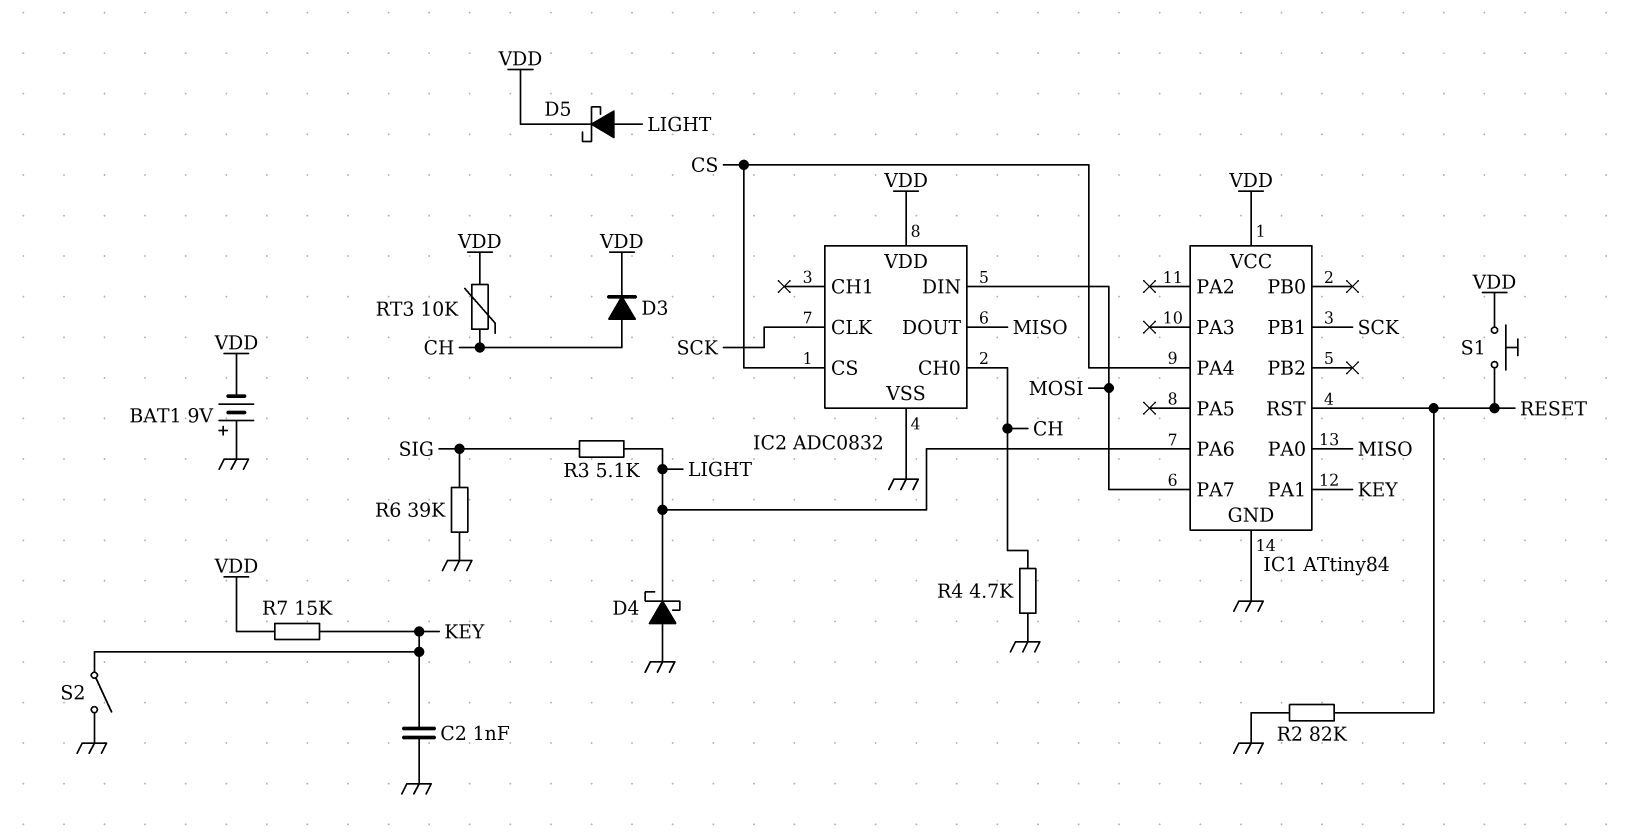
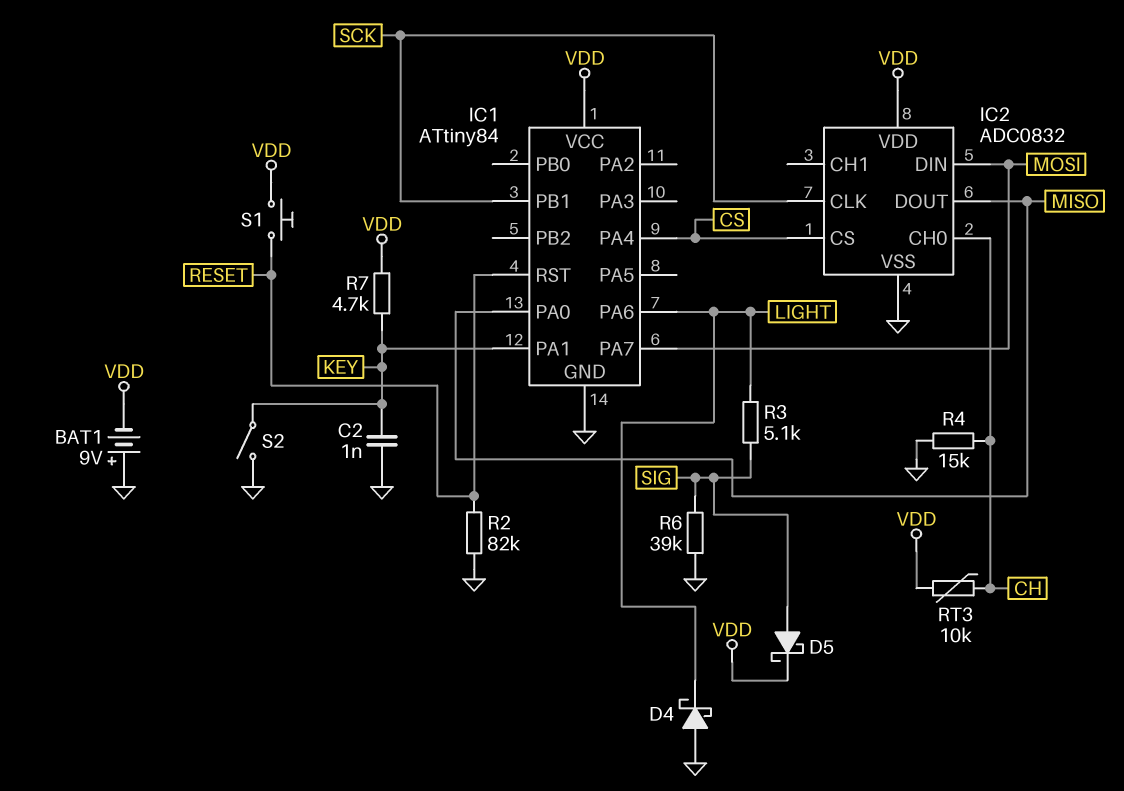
D3: diode (A CH, K VDD) -> none
D5: schottky (A LIGHT, K VDD) -> schottky (A SIG, K VDD)
R4: 4.7k (CH, GND) -> 15k (CH, GND)
R7: 15k (KEY, VDD) -> 4.7k (KEY, VDD)

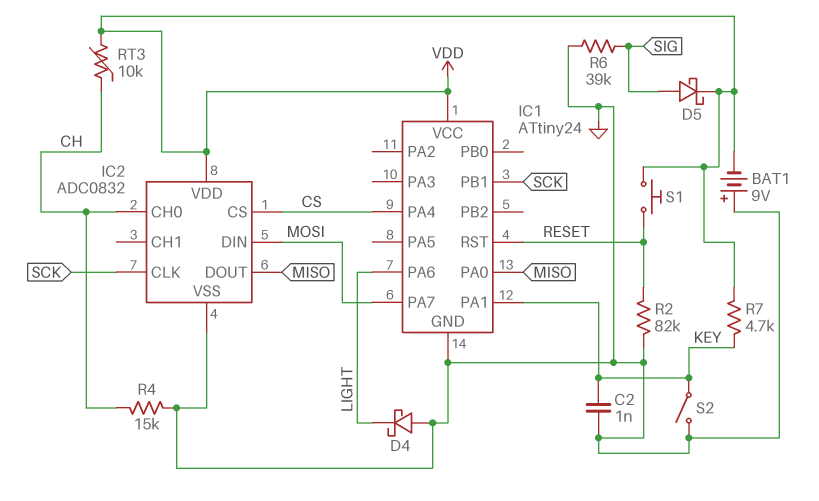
IC1: ATtiny84 -> ATtiny24
R3: 5.1k (LIGHT, SIG) -> none

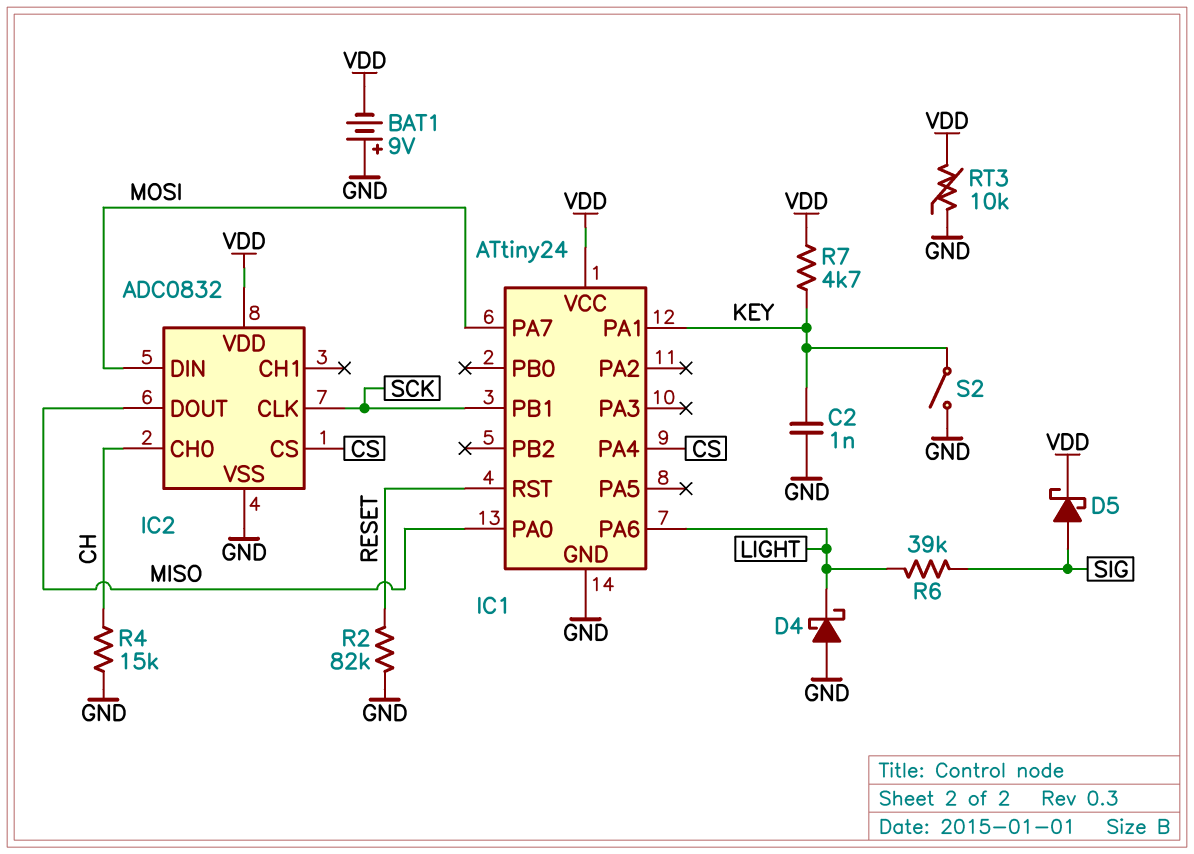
R6: 39k (GND, SIG) -> 39k (LIGHT, SIG)
RT3: 10k (CH, VDD) -> 10k (GND, VDD)
S1: button (RESET, VDD) -> none

